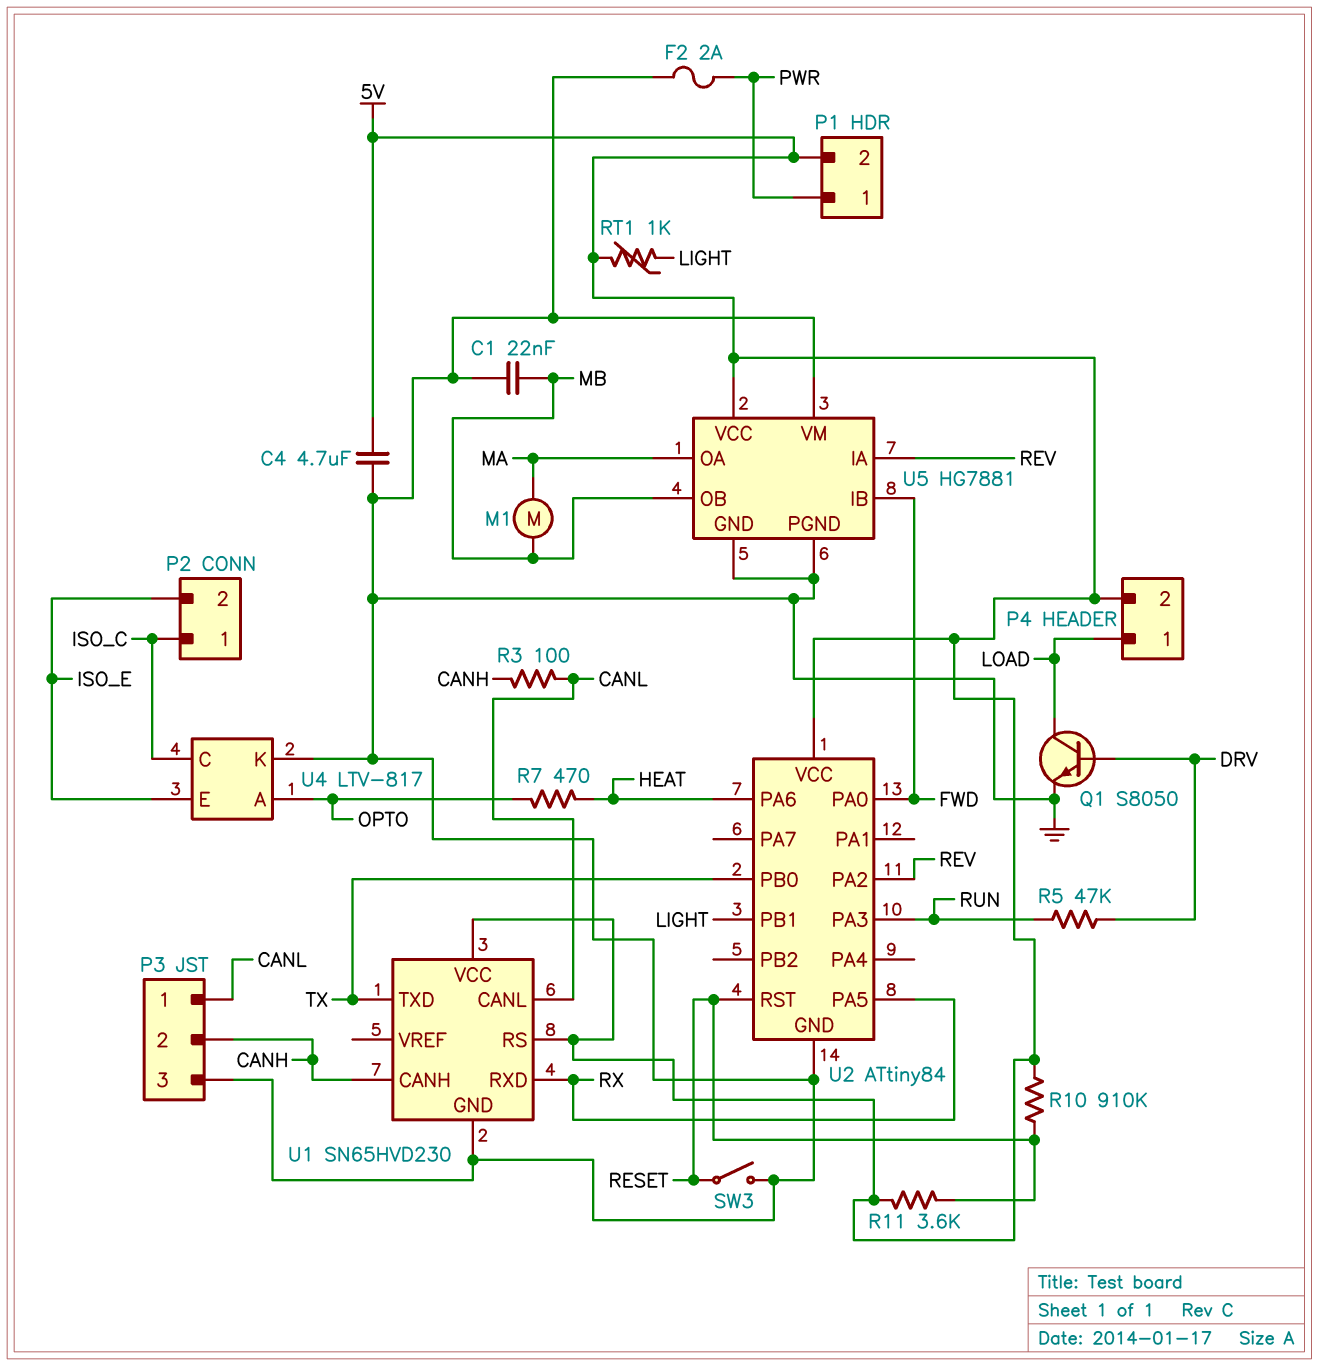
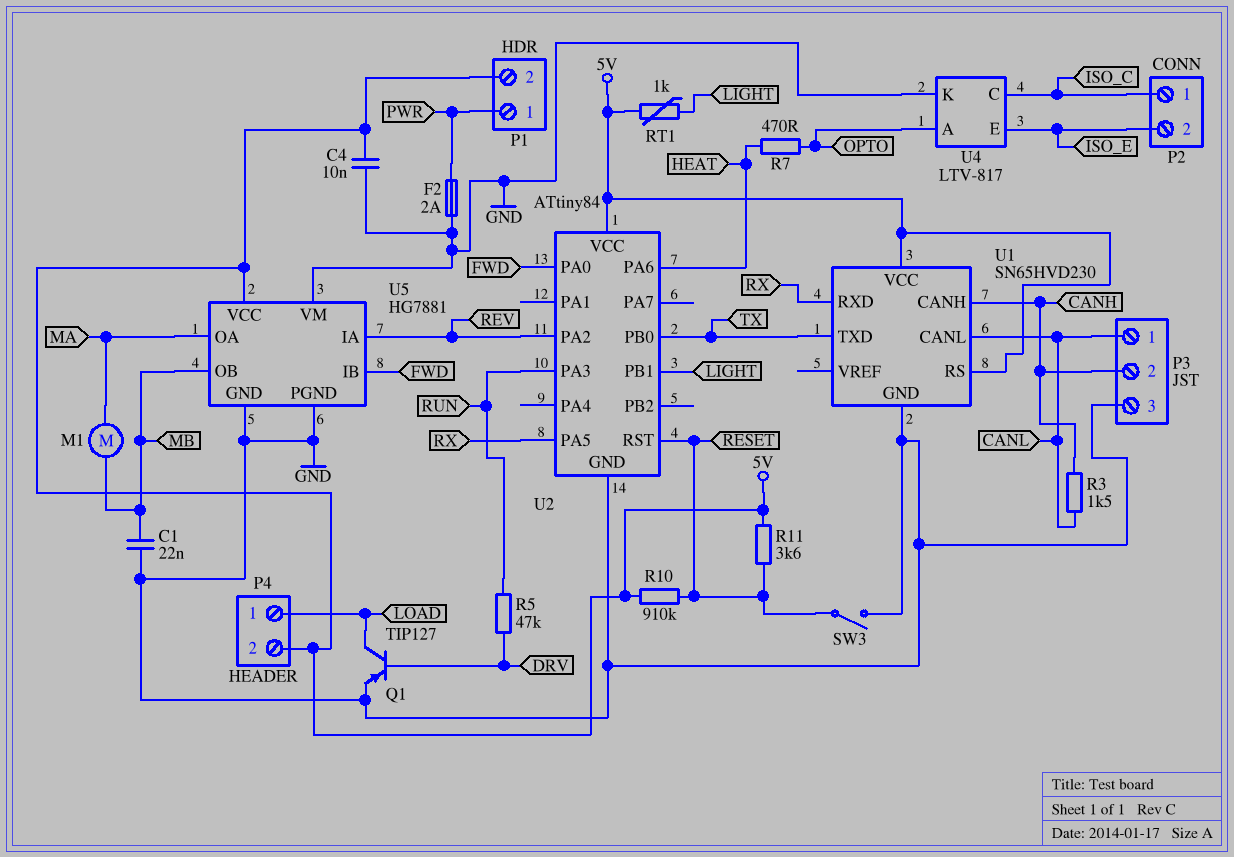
C4: 4.7uF (5V, GND) -> 10nF (5V, GND)
Q1: NPN S8050 (B DRV, C LOAD, E GND) -> PNP TIP127 (B DRV, C LOAD, E GND)
R3: 100 (CANH, CANL) -> 1.5k (CANH, CANL)

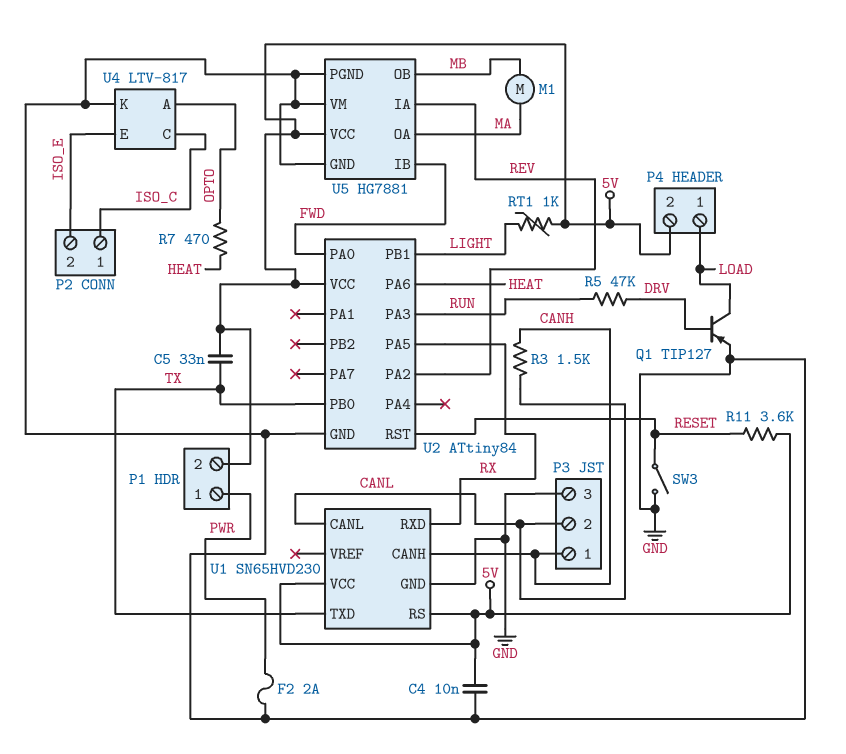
C1: 22nF (GND, MB) -> none
C5: none -> 33nF (5V, TX)
P3 pin 1: CANL -> CANH
P3 pin 2: CANH -> CANL
R10: 910k (5V, RESET) -> none

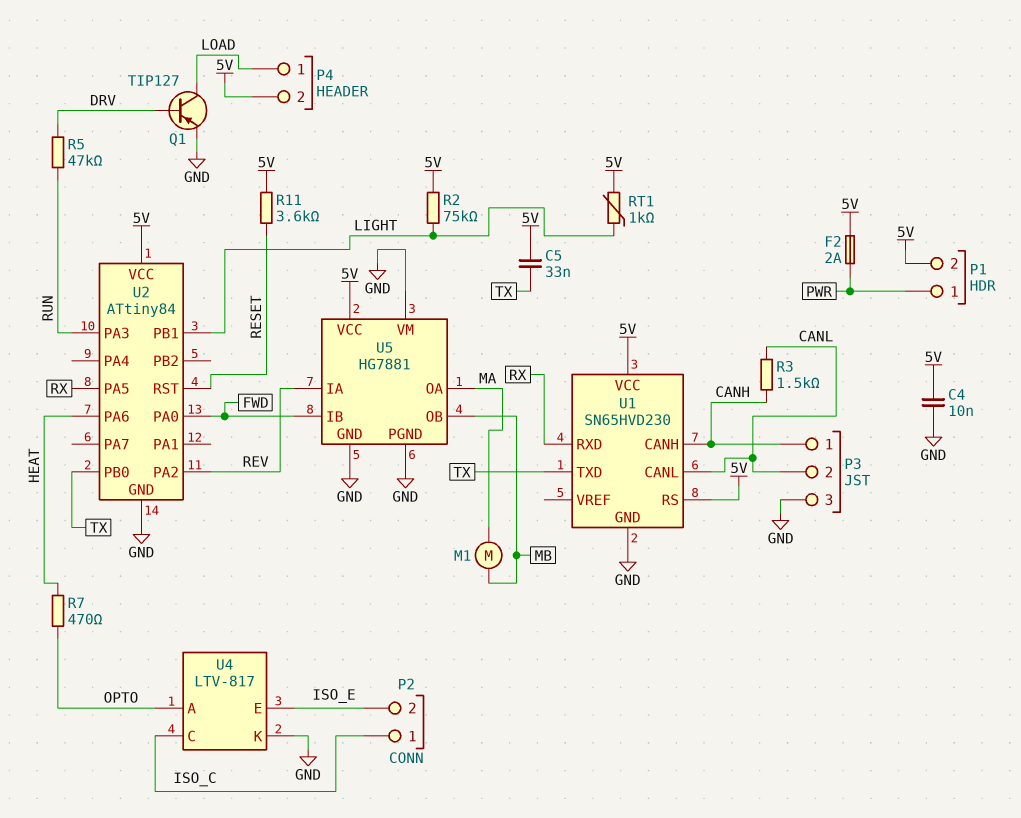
F2: 2A (GND, PWR) -> 2A (5V, PWR)
R2: none -> 75k (5V, LIGHT)
SW3: switch (GND, RESET) -> none

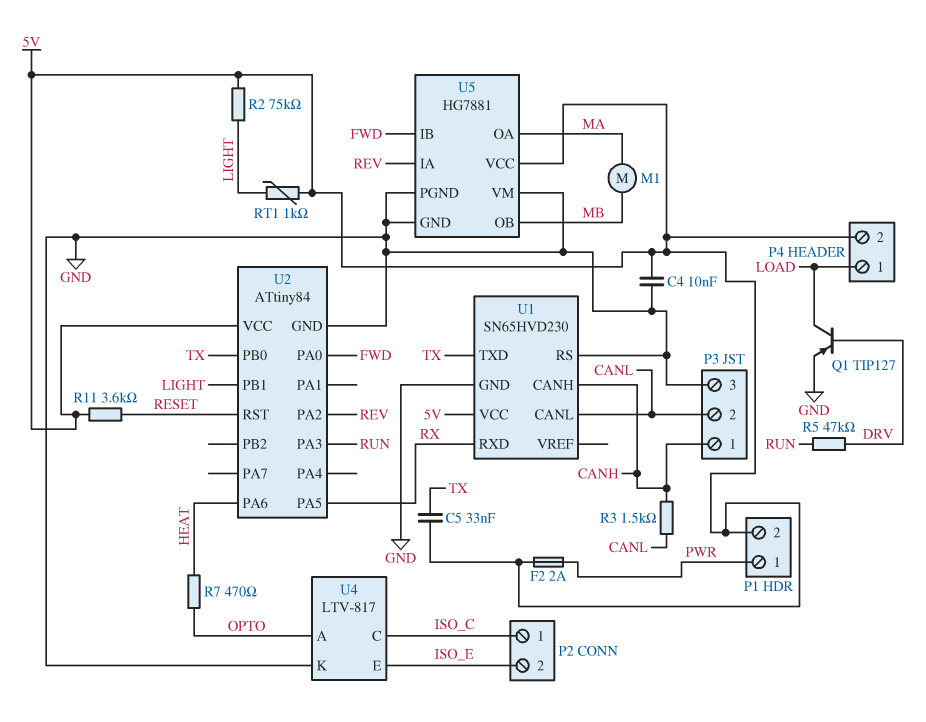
U1 pin RS: 5V -> GND

